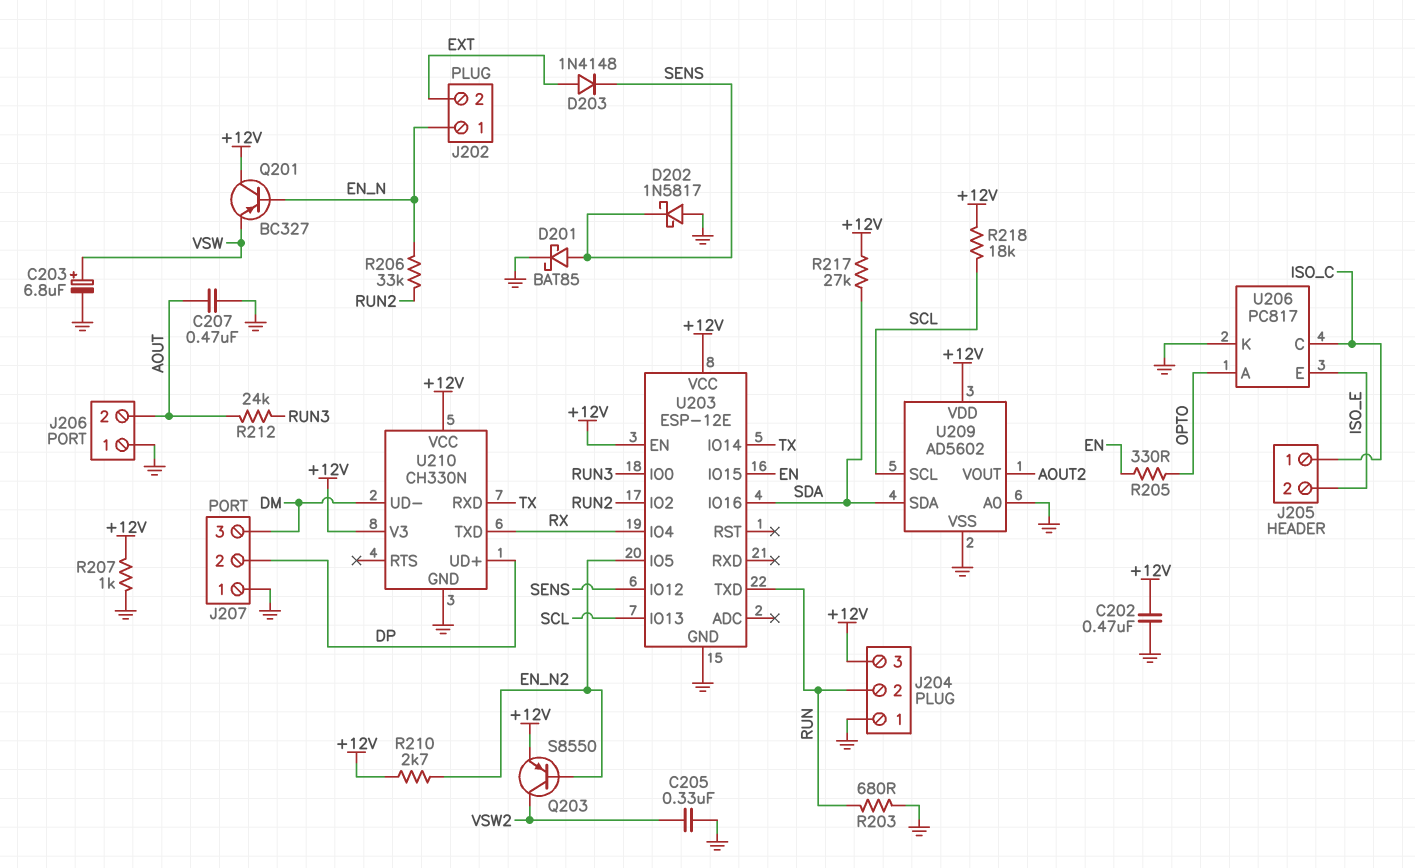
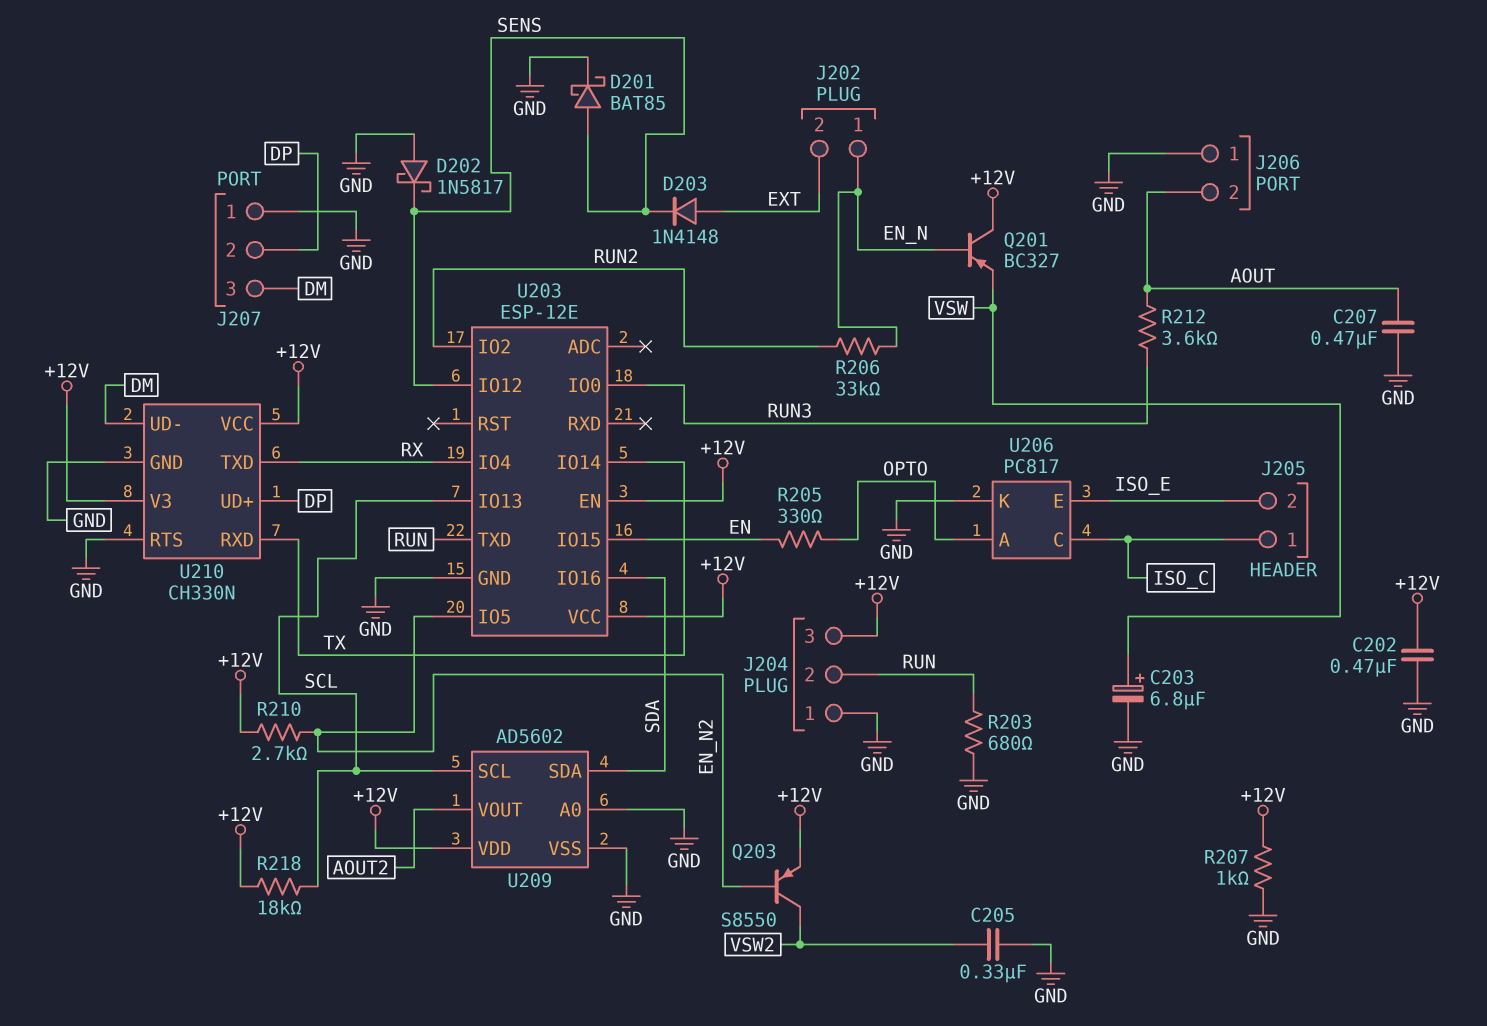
R212: 24k (AOUT, RUN3) -> 3.6k (AOUT, RUN3)
R217: 27k (+12V, SDA) -> none
U210 pin RTS: none -> GND

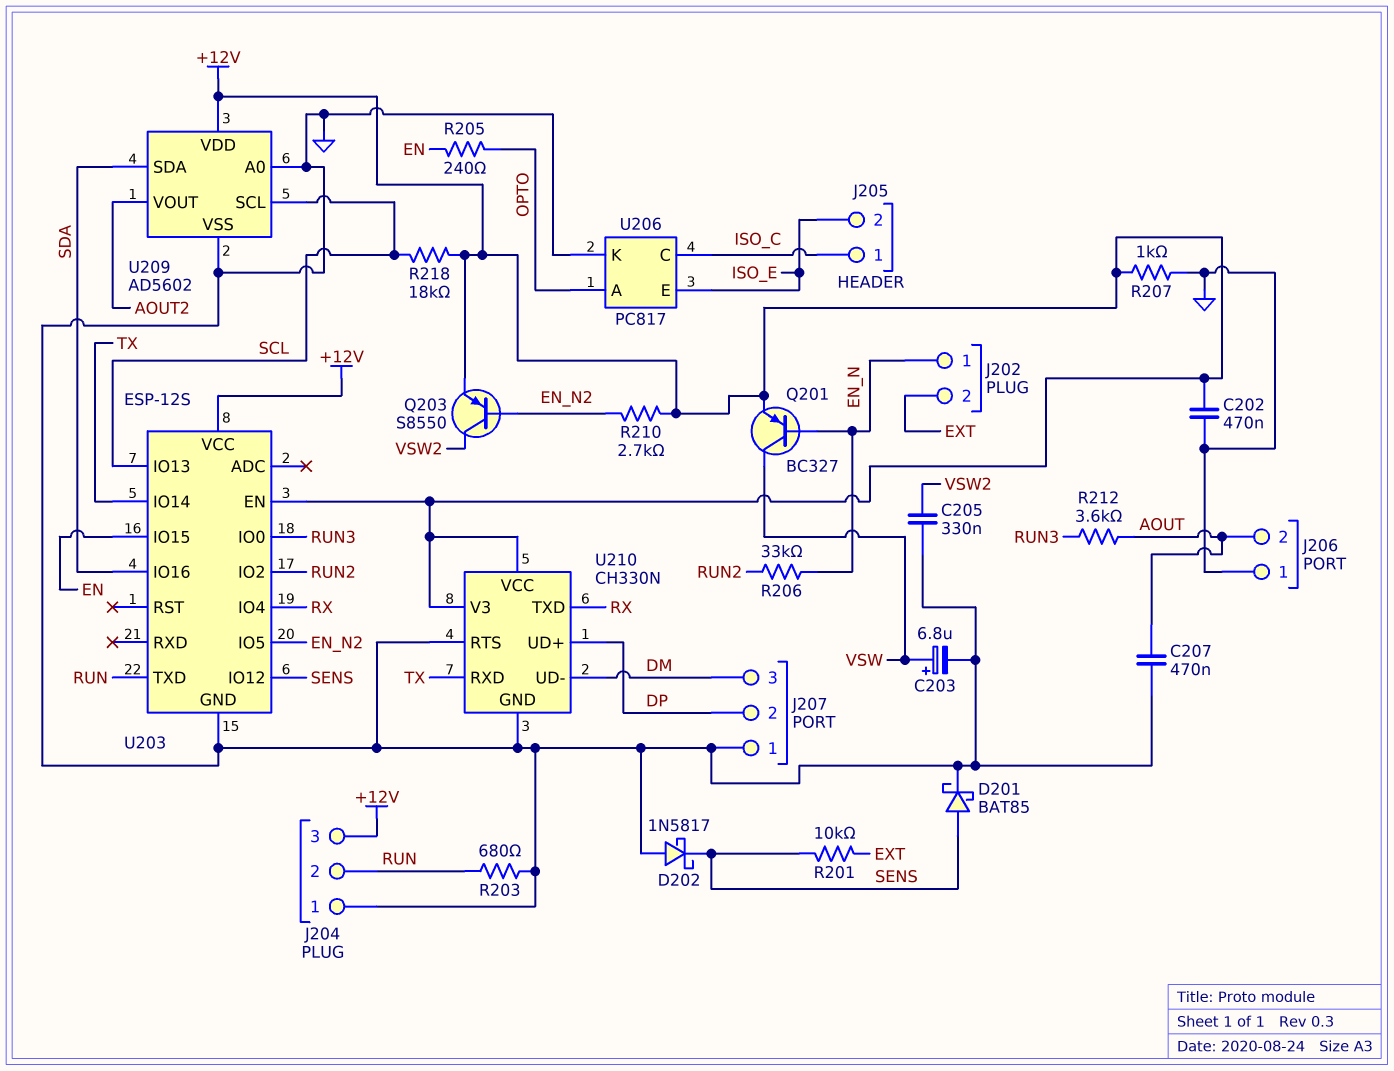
D203: diode 1N4148 (A EXT, K SENS) -> none
Q201: PNP BC327 (B EN_N, C +12V, E VSW) -> PNP BC327 (B EN_N, C VSW, E +12V)
R201: none -> 10k (EXT, SENS)
R205: 330 (EN, OPTO) -> 240 (EN, OPTO)
U203: ESP-12E -> ESP-12S

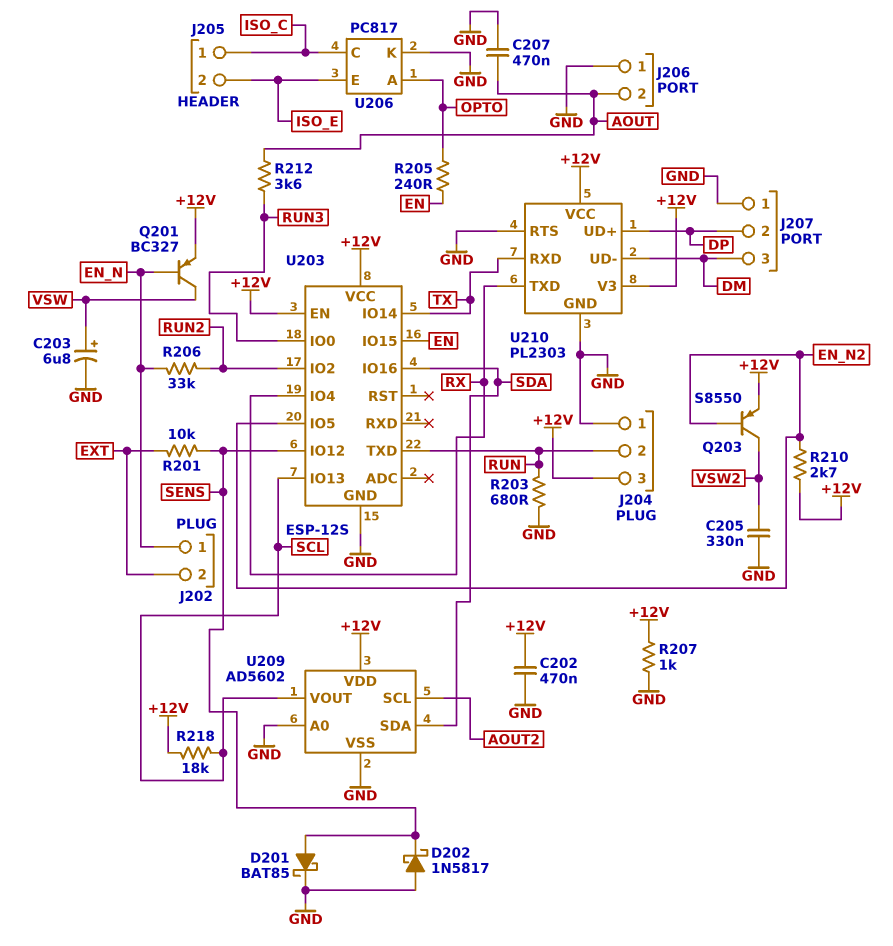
U209 pin SCL: SCL -> AOUT2
U209 pin VOUT: AOUT2 -> SCL
U210: CH330N -> PL2303

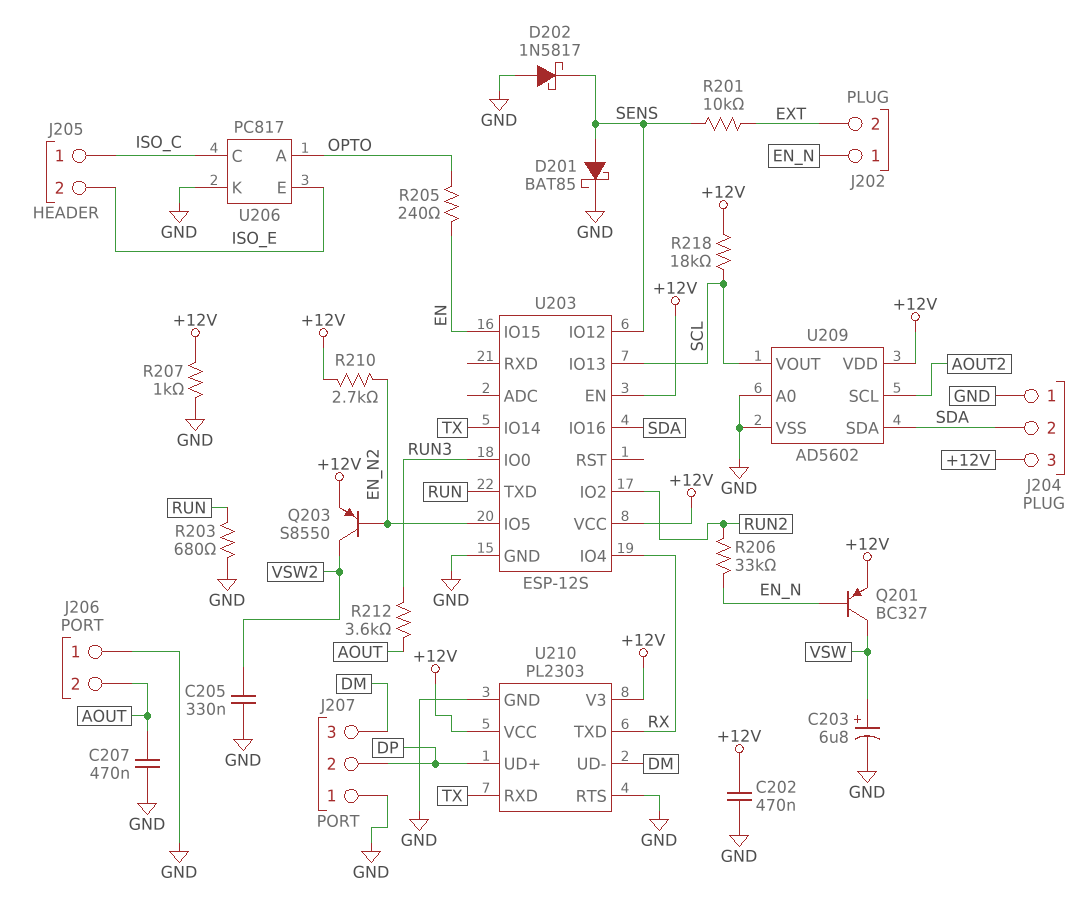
J204 pin 2: RUN -> SDA

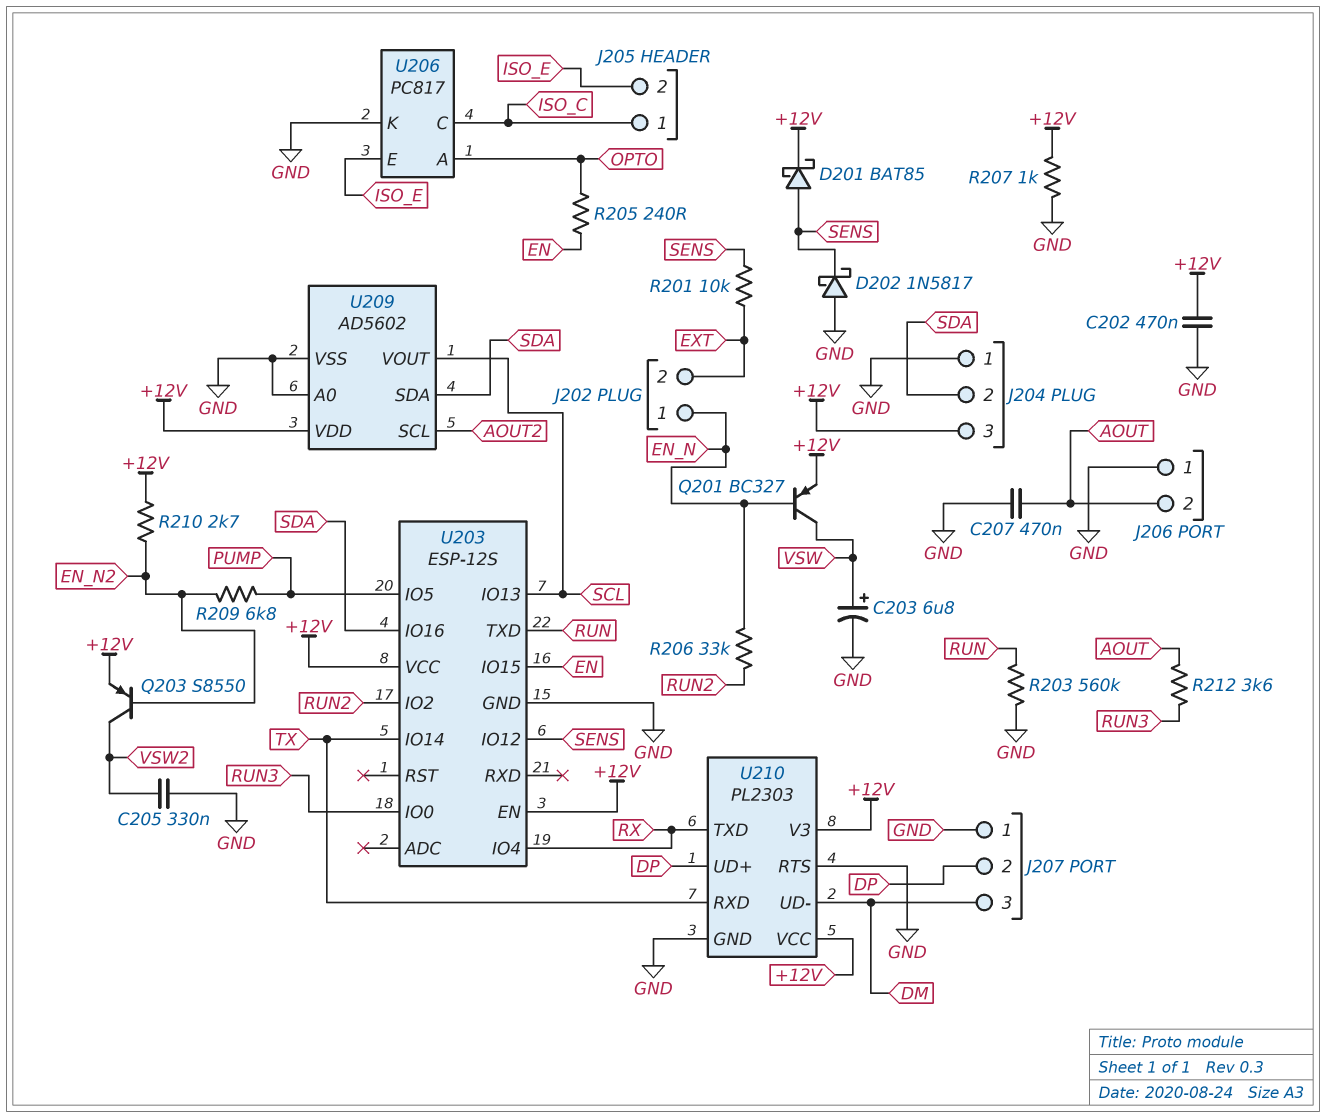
D201: schottky BAT85 (A SENS, K GND) -> schottky BAT85 (A SENS, K +12V)
R203: 680 (GND, RUN) -> 560k (GND, RUN)
R209: none -> 6.8k (EN_N2, PUMP)
R218: 18k (+12V, SCL) -> none
U203 pin IO5: EN_N2 -> PUMP

